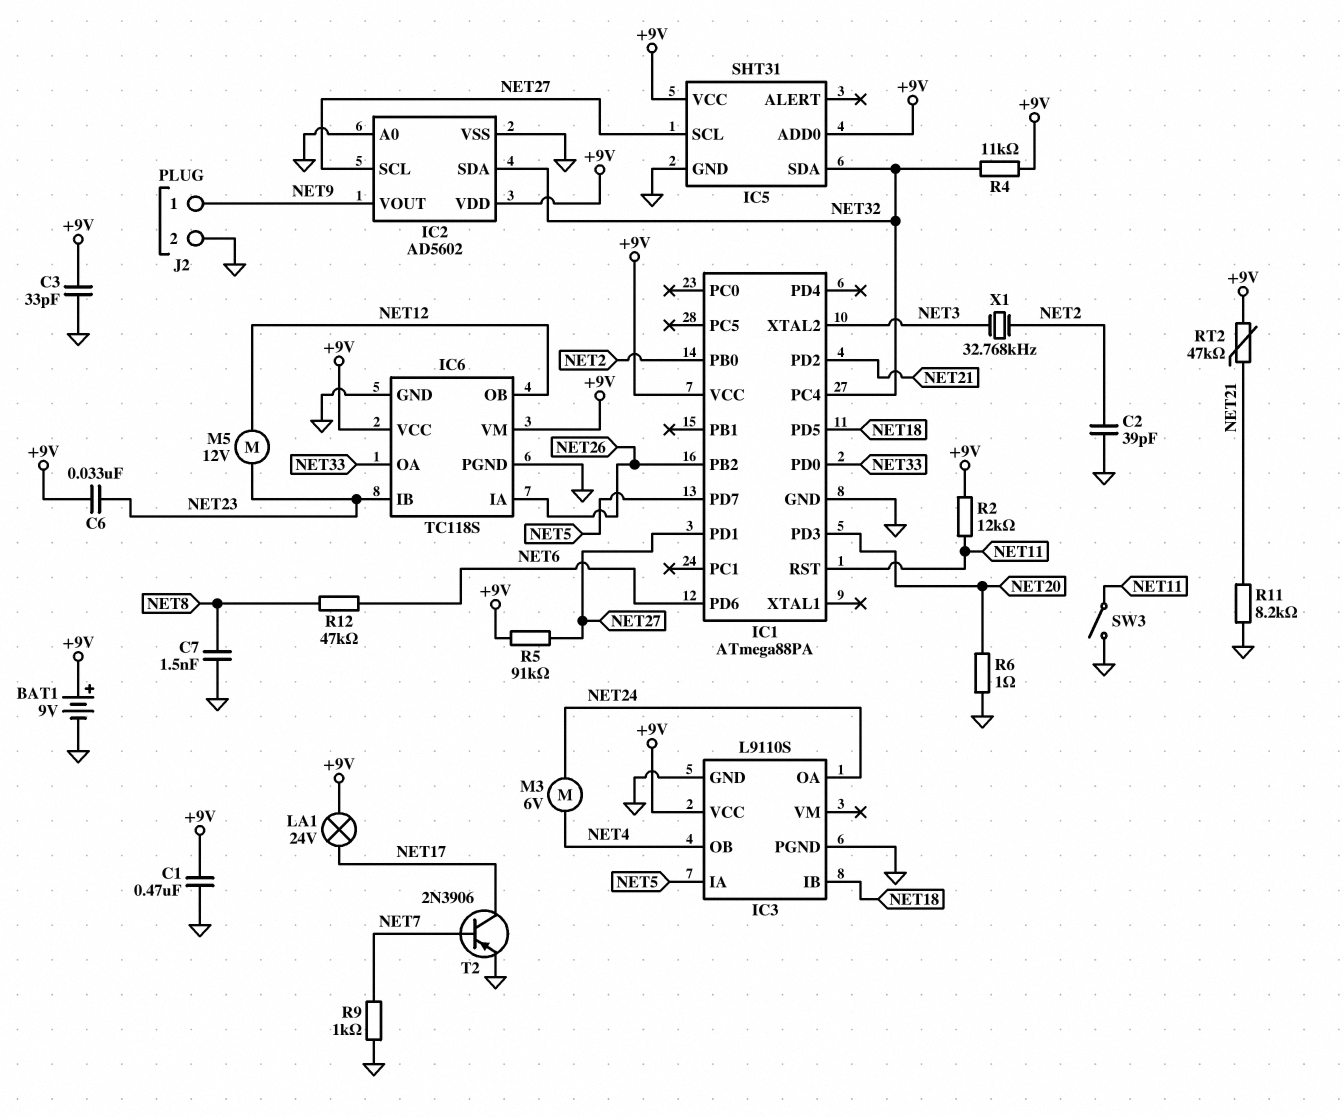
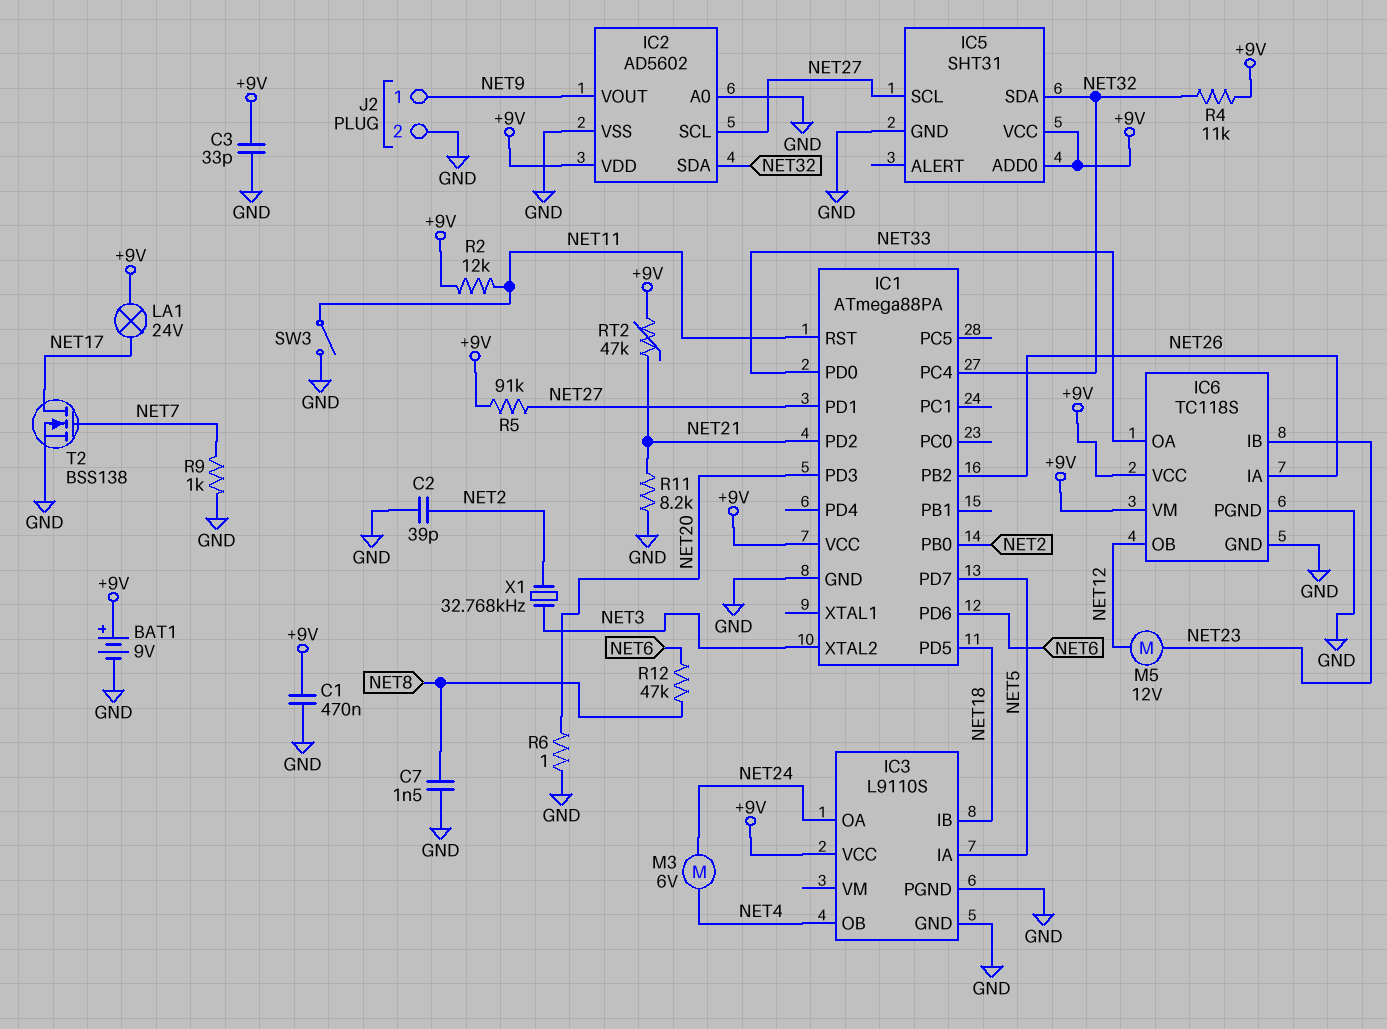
C6: 33nF (+9V, NET23) -> none
T2: PNP 2N3906 (B NET7, C NET17, E GND) -> NMOS BSS138 (G NET7, D NET17, S GND)

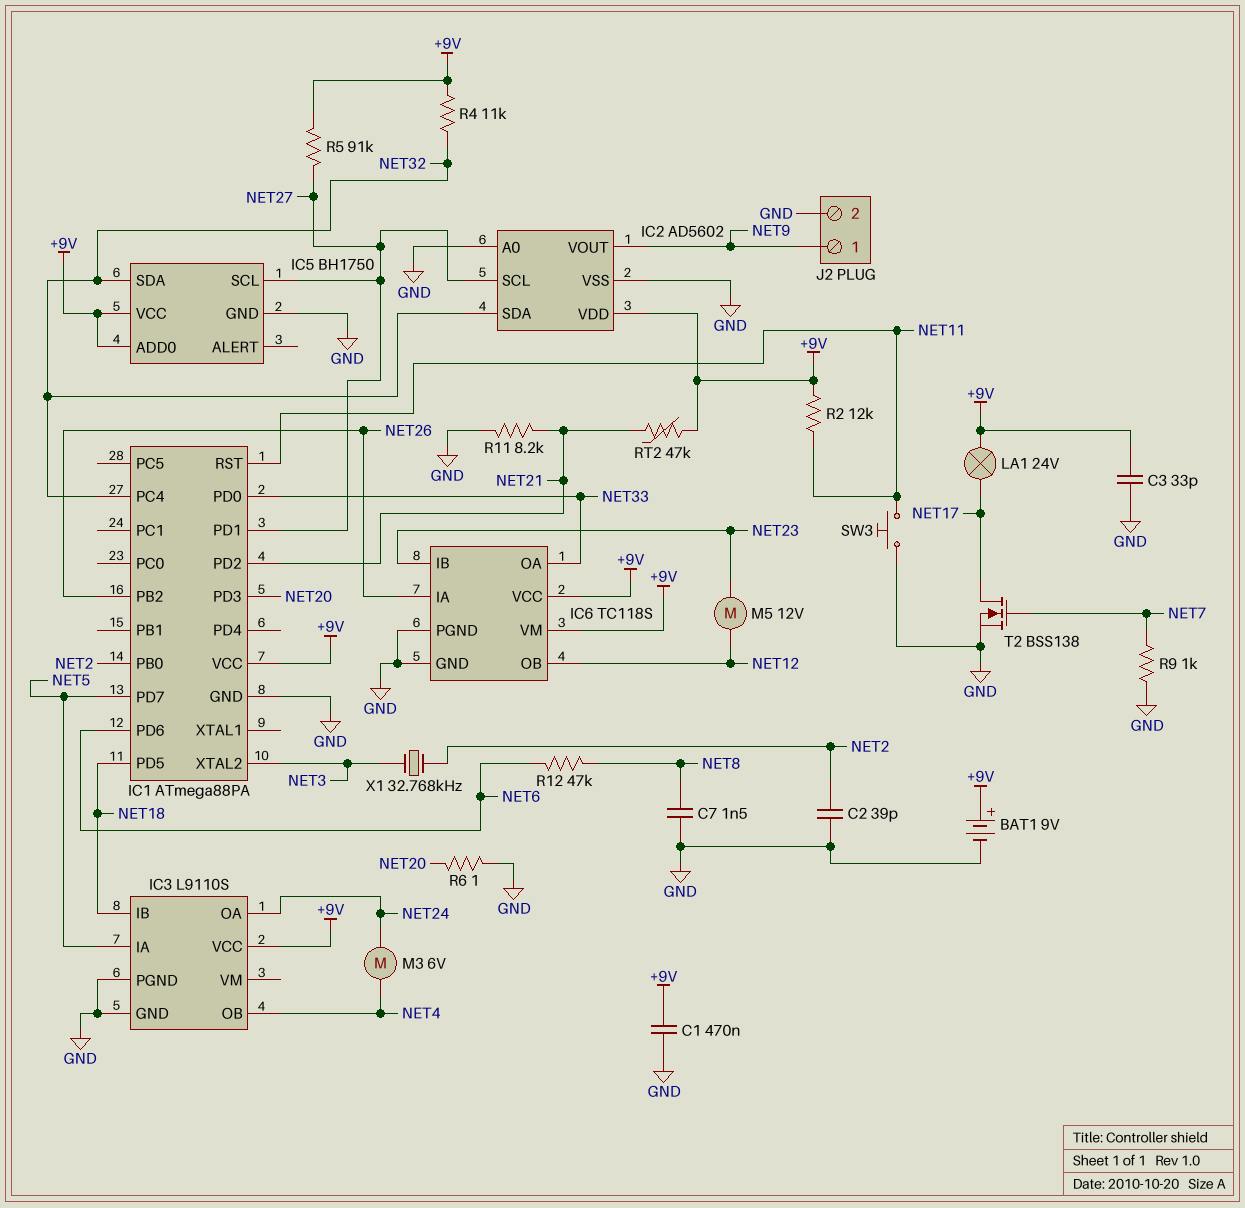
IC5: SHT31 -> BH1750
SW3: switch (GND, NET11) -> button (GND, NET11)

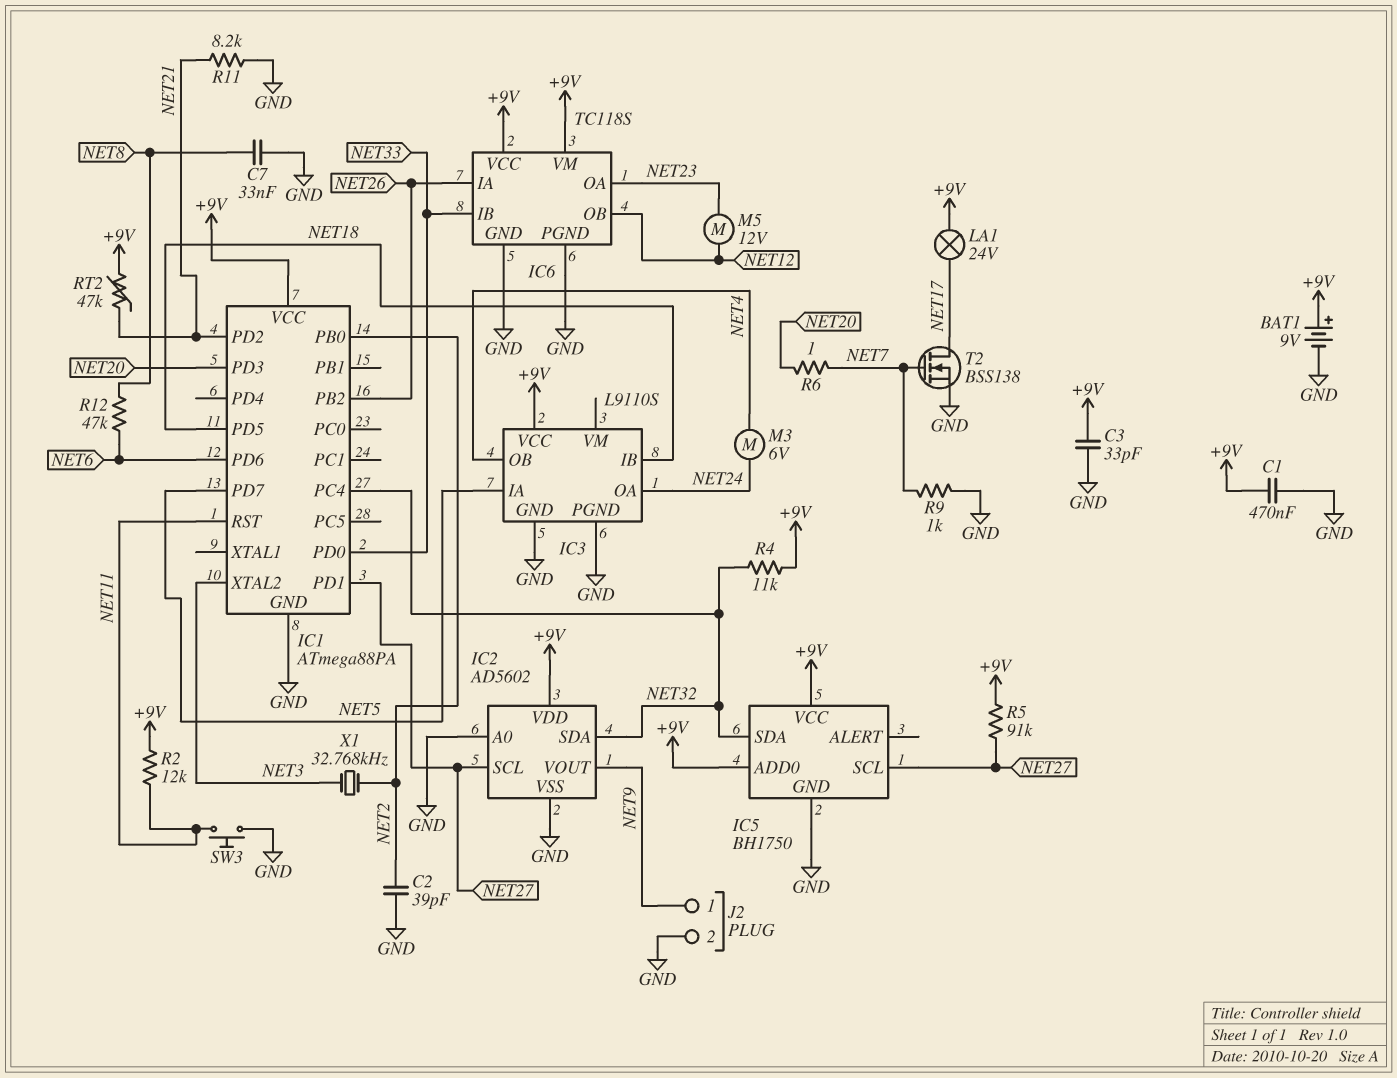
C7: 1.5nF (GND, NET8) -> 33nF (GND, NET8)
IC6 pin IB: NET23 -> NET33
IC6 pin OA: NET33 -> NET23
R6: 1 (GND, NET20) -> 1 (NET7, NET20)

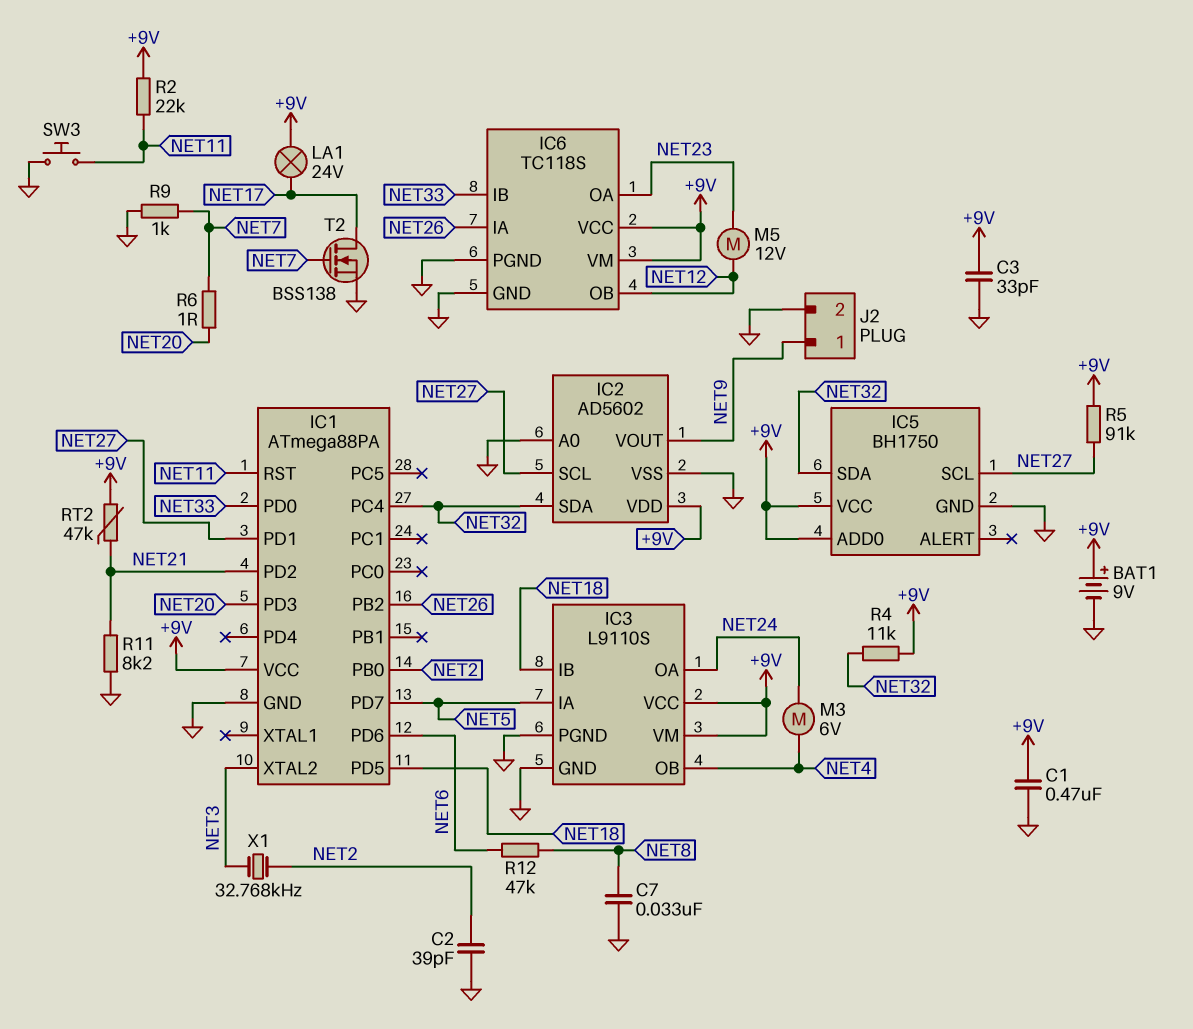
IC3 pin VM: none -> +9V
R2: 12k (+9V, NET11) -> 22k (+9V, NET11)

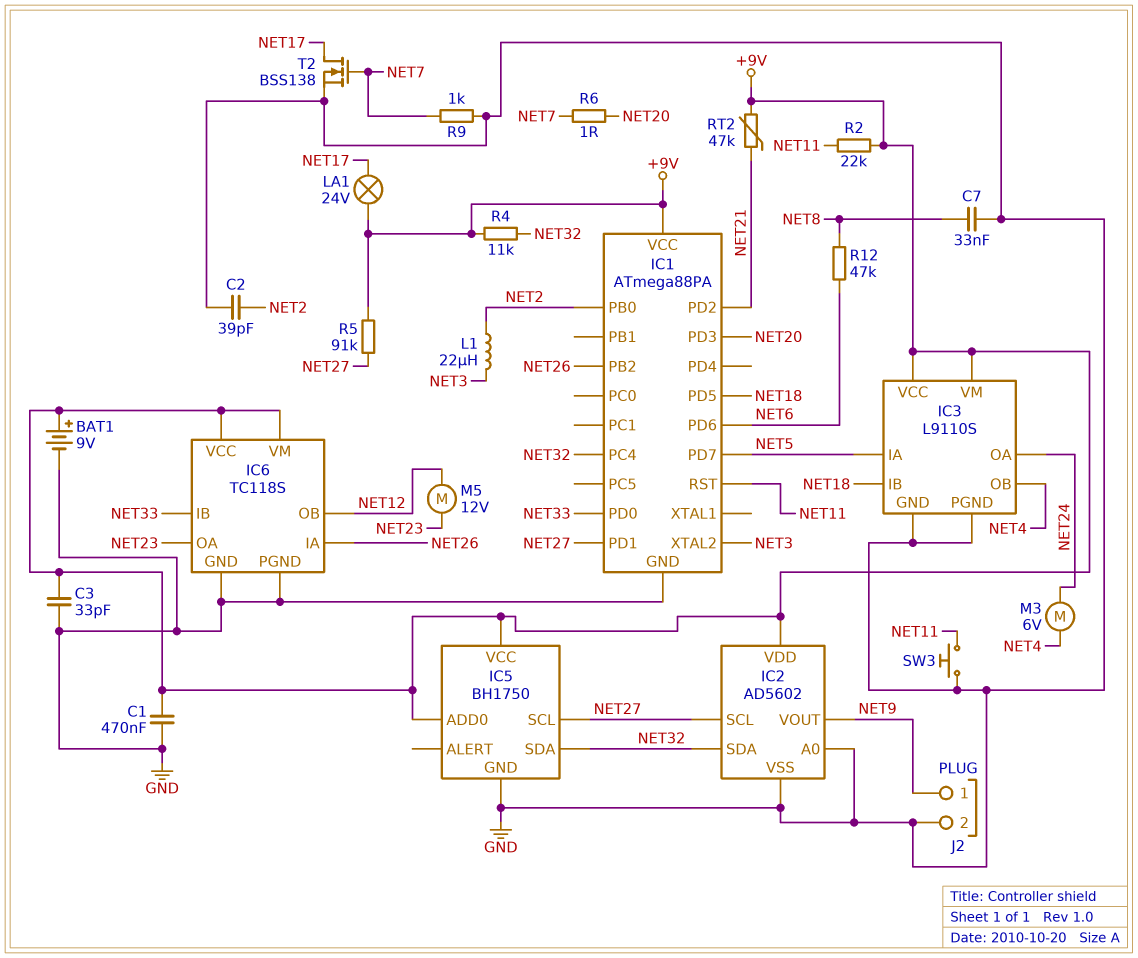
L1: none -> 22uH (NET2, NET3)
R11: 8.2k (GND, NET21) -> none
X1: 32.768kHz (NET2, NET3) -> none

